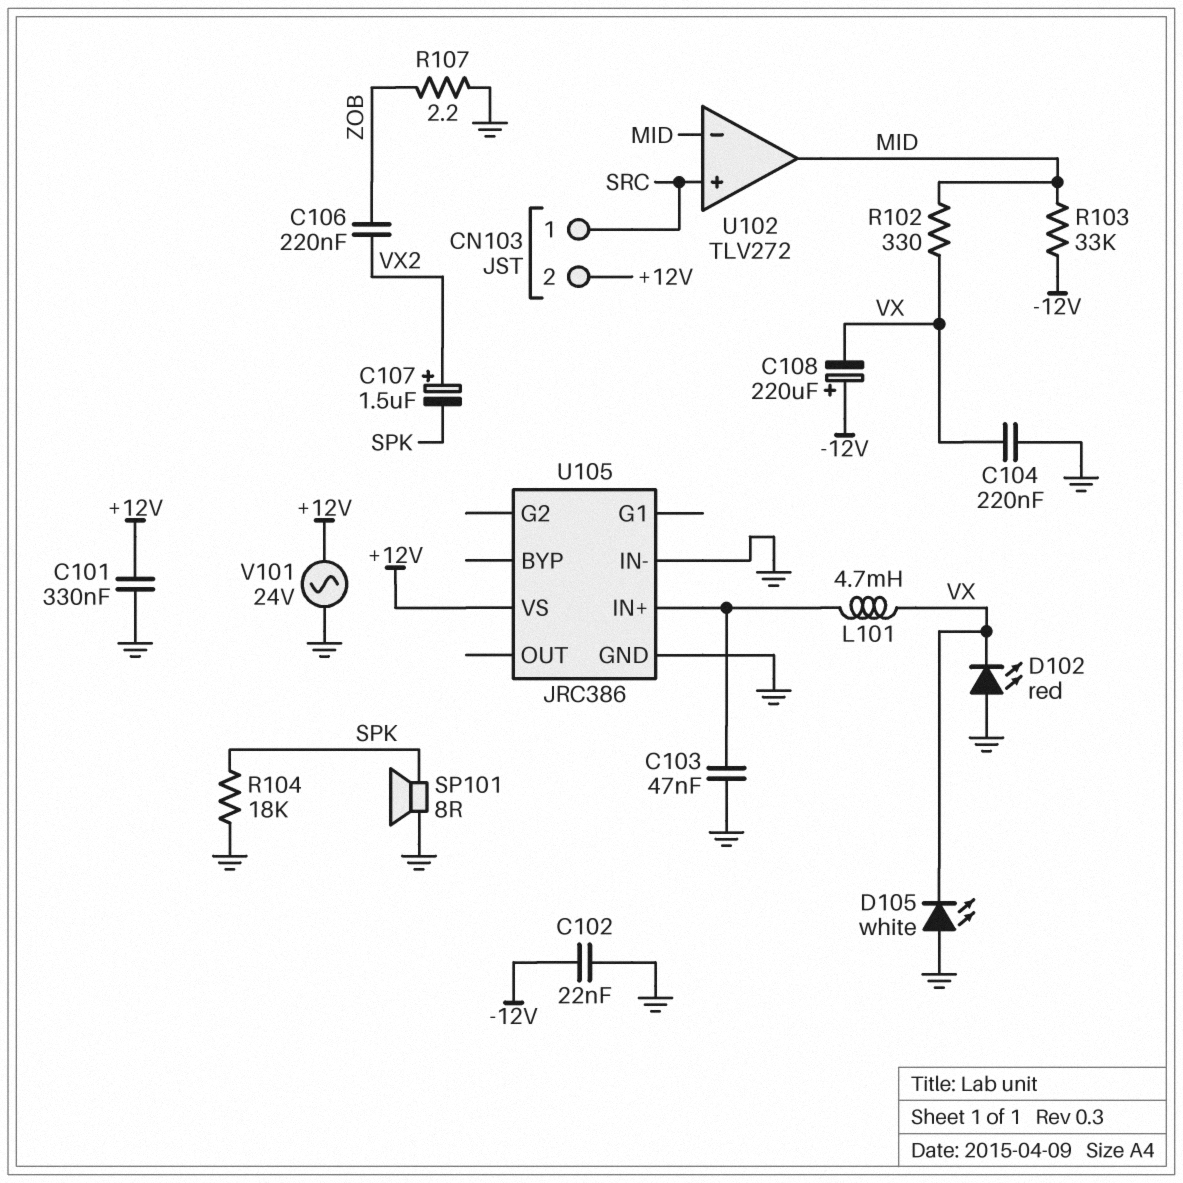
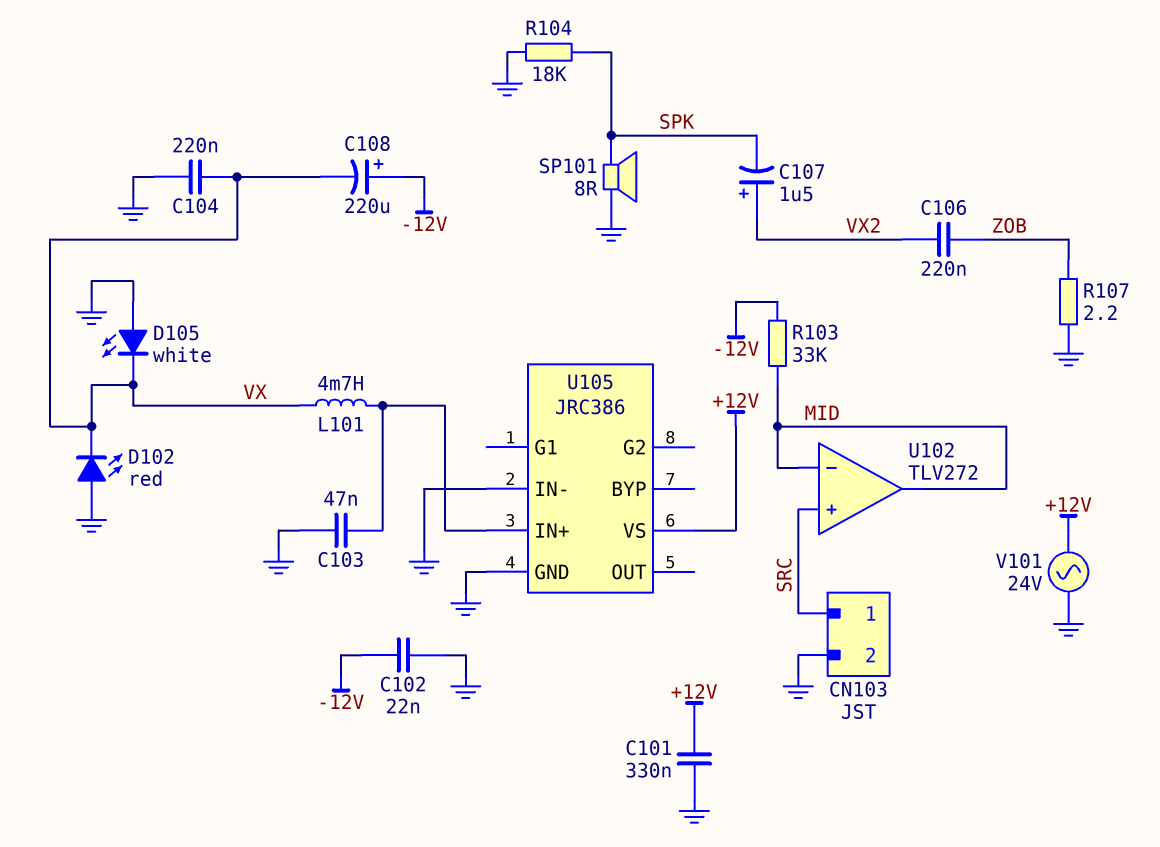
CN103 pin 2: +12V -> GND
R102: 330 (MID, VX) -> none

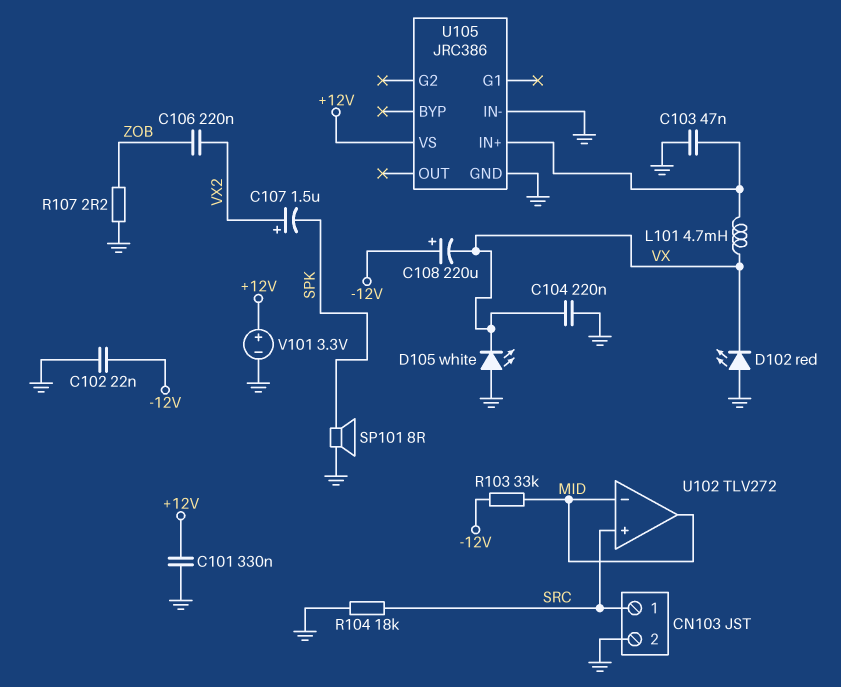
R104: 18k (GND, SPK) -> 18k (GND, SRC)
V101: AC 24V (+12V, GND) -> 3.3V (plus +12V, minus GND)

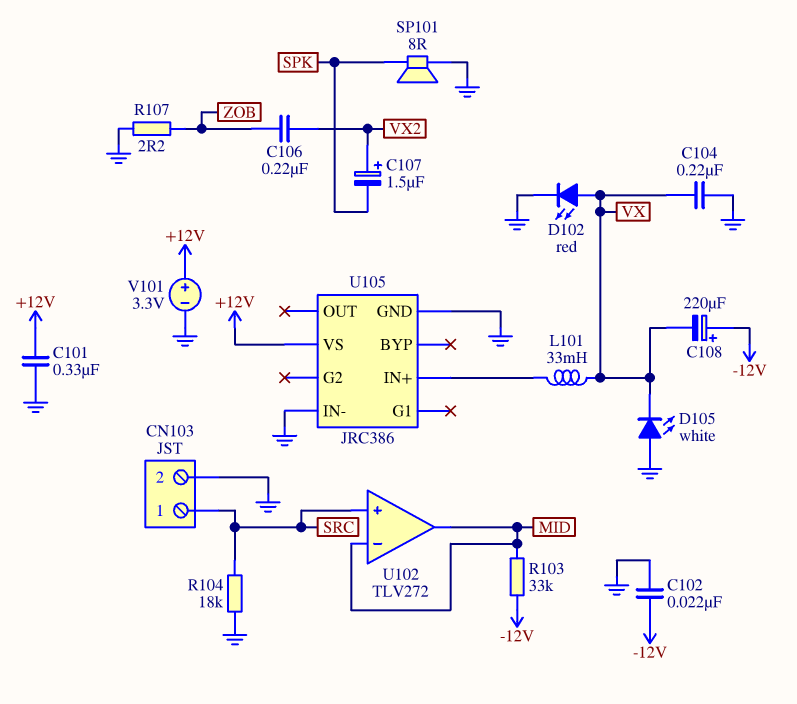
C103: 47nF (GND, U105/IN+) -> none
D102: LED red (A GND, K VX) -> LED red (A VX, K GND)
L101: 4.7mH (U105/IN+, VX) -> 33mH (U105/IN+, VX)

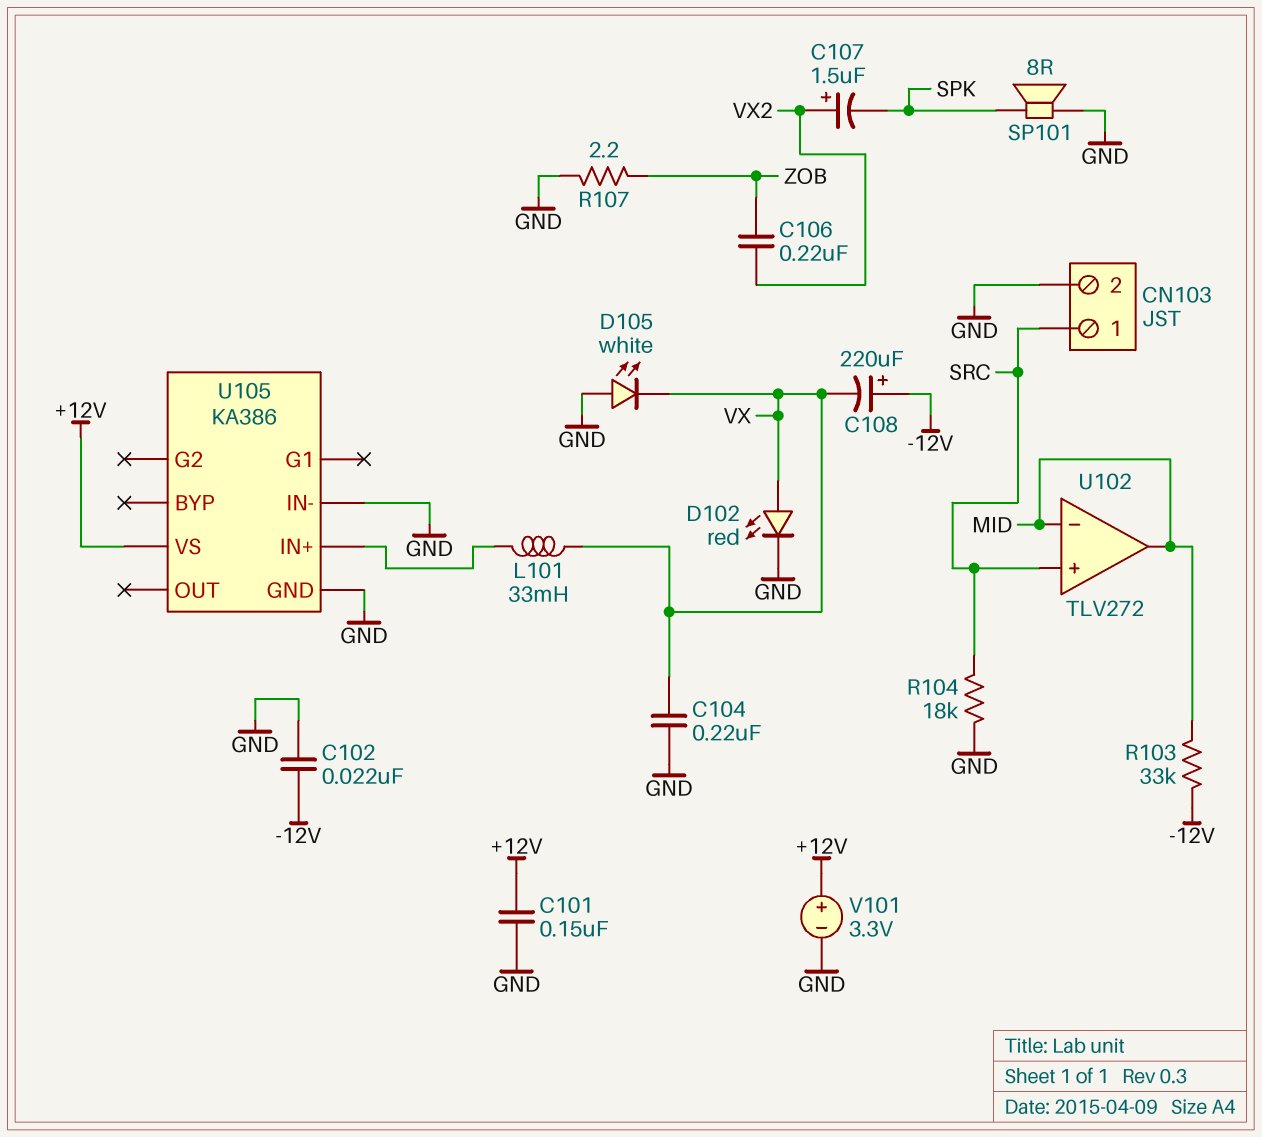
C101: 330nF (+12V, GND) -> 150nF (+12V, GND)
U105: JRC386 -> KA386

